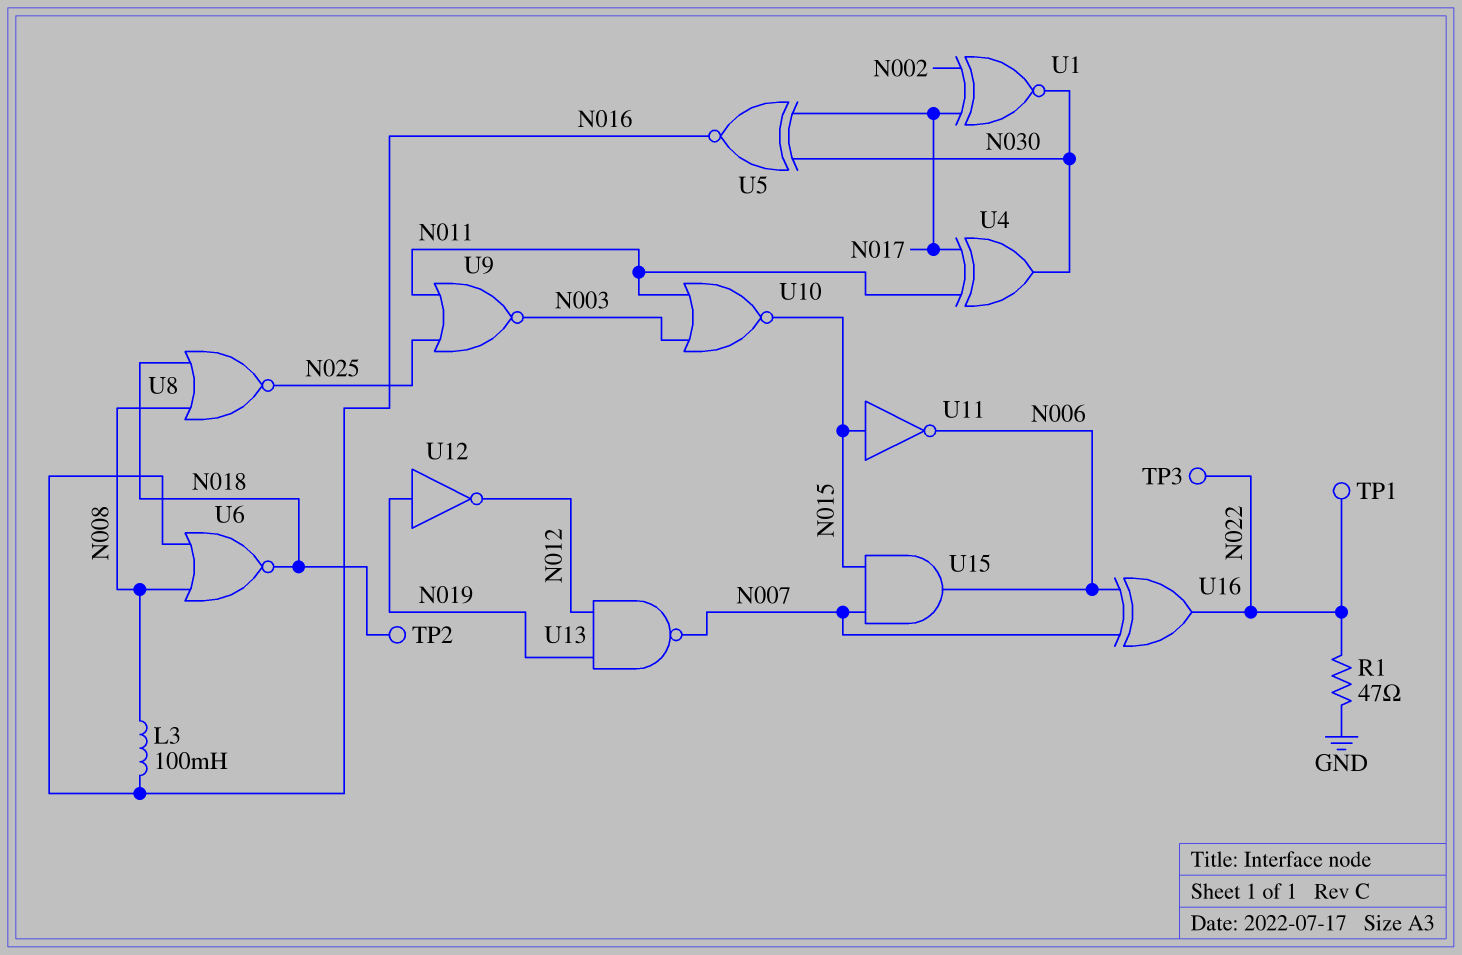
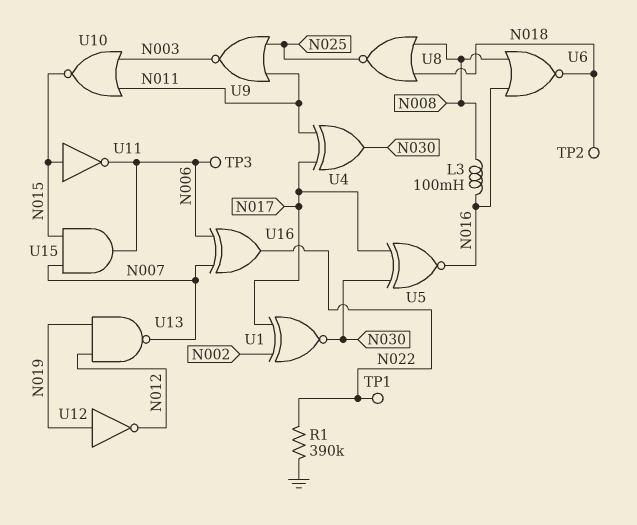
R1: 47 (GND, N022) -> 390k (GND, N022)
TP3: test point (N022) -> test point (N006)

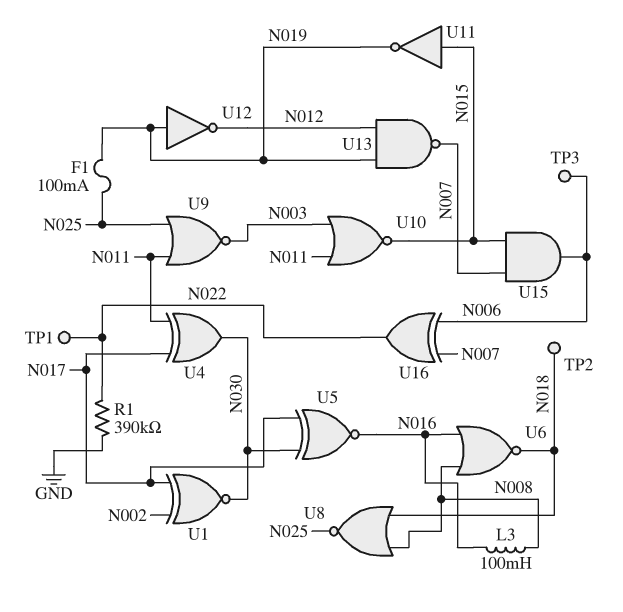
F1: none -> 100mA (N019, N025)
U11: NOT (in N015, out N006) -> NOT (in N015, out N019)

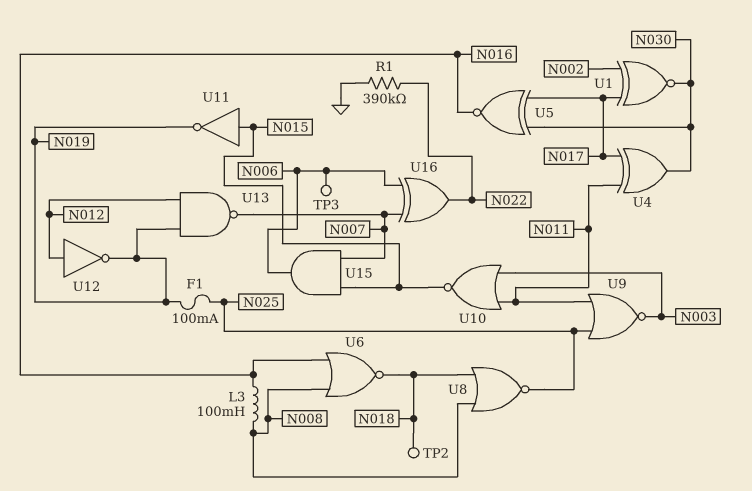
TP1: test point (N022) -> none
U12: NOT (in N019, out N012) -> NOT (in N012, out N019)

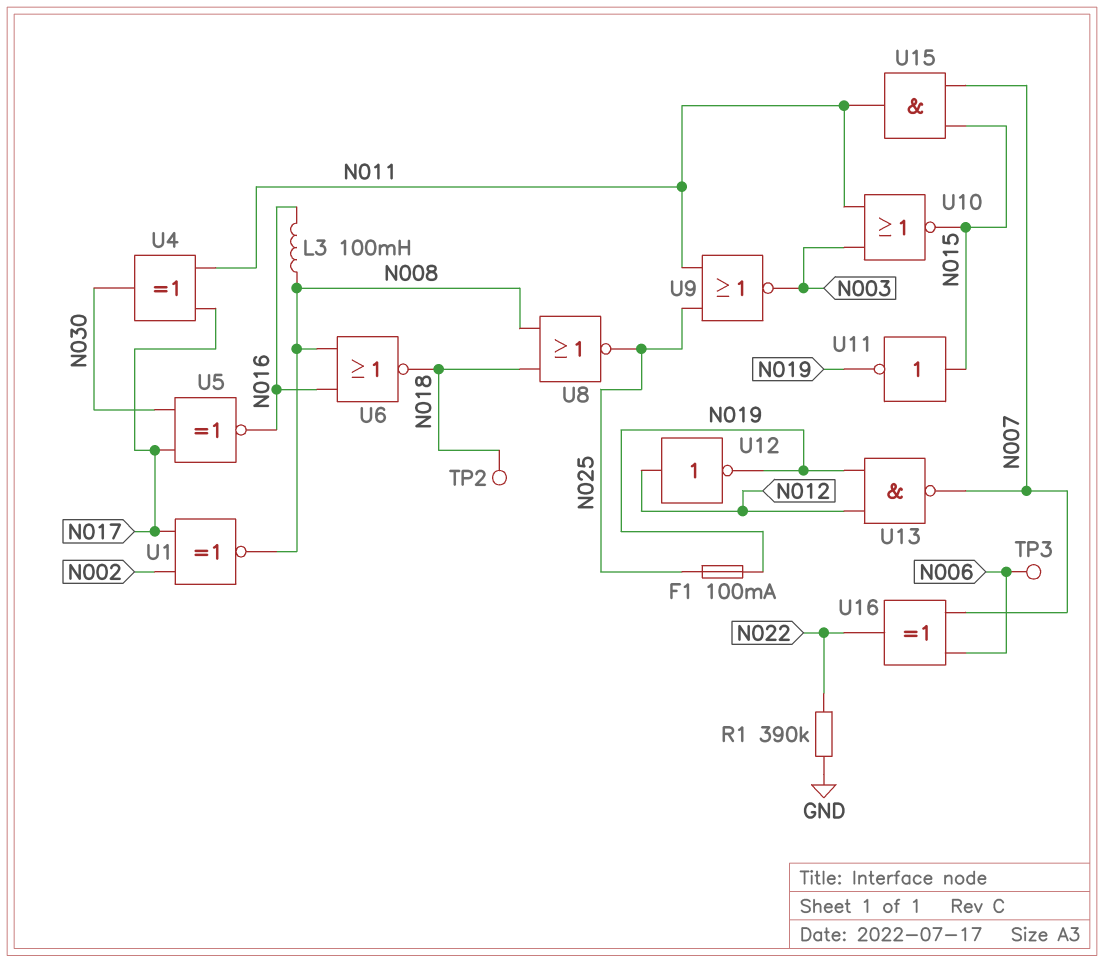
U1: XNOR (in N002, in N017, out N030) -> XNOR (in N002, in N017, out N008)
U15: AND (in N007, in N015, out N006) -> AND (in N007, in N015, out N011)

